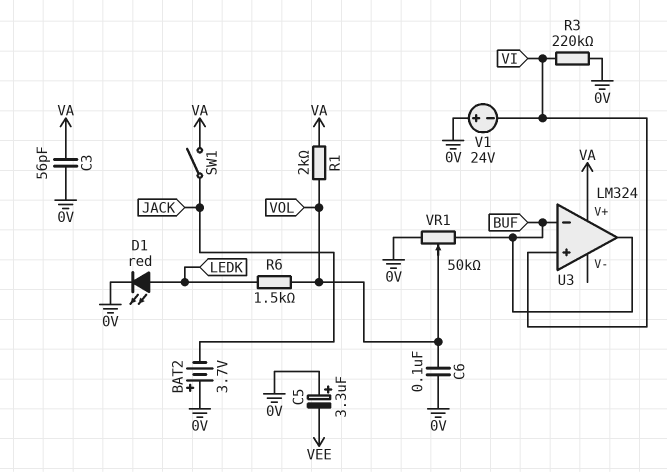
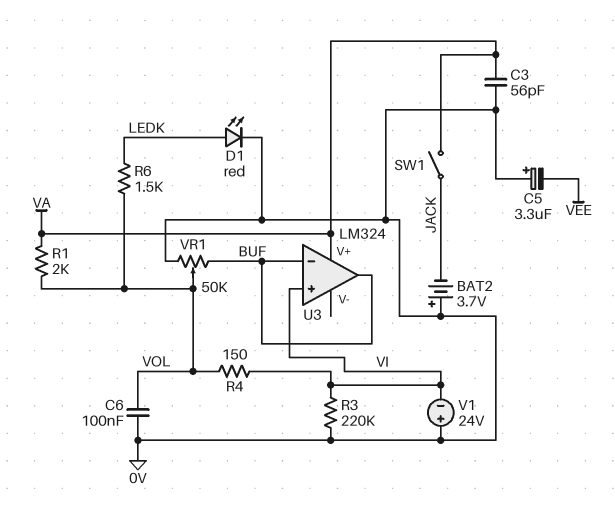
R4: none -> 150 (VI, VOL)

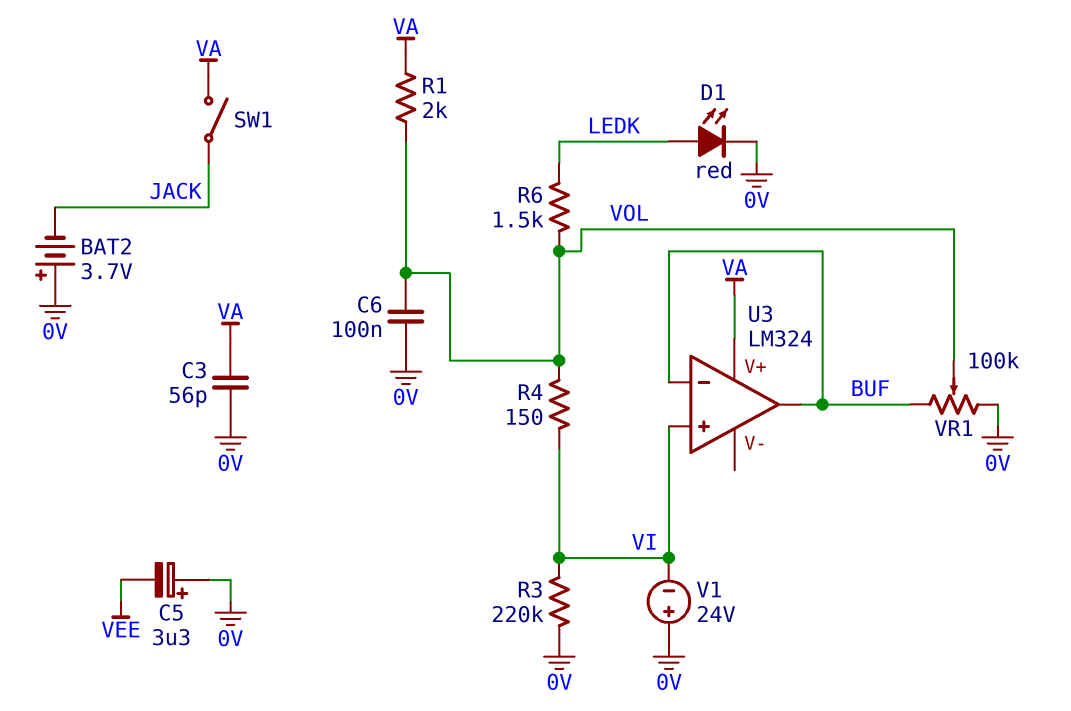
VR1: 50k (0V, BUF, wiper VOL) -> 100k (0V, BUF, wiper VOL)

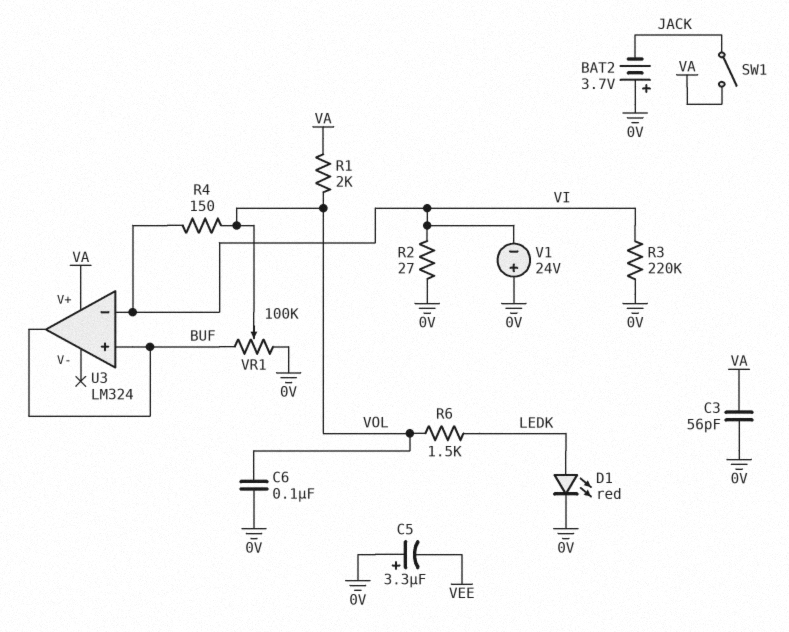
R2: none -> 27 (0V, VI)
U3 pin in+: VI -> BUF
U3 pin in-: BUF -> VI

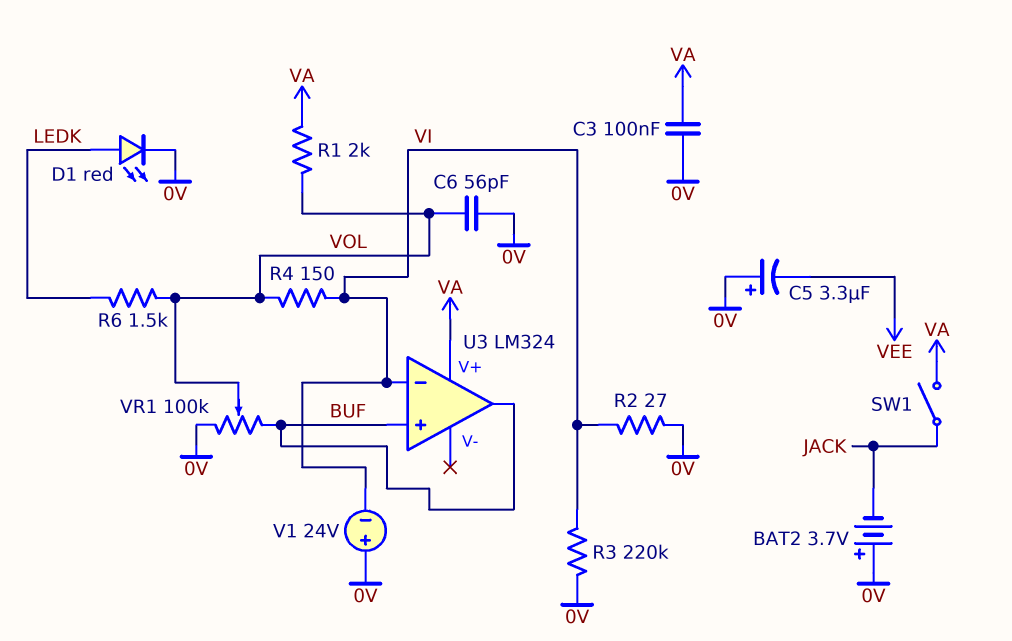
C3: 56pF (0V, VA) -> 100nF (0V, VA)
C6: 100nF (0V, VOL) -> 56pF (0V, VOL)

